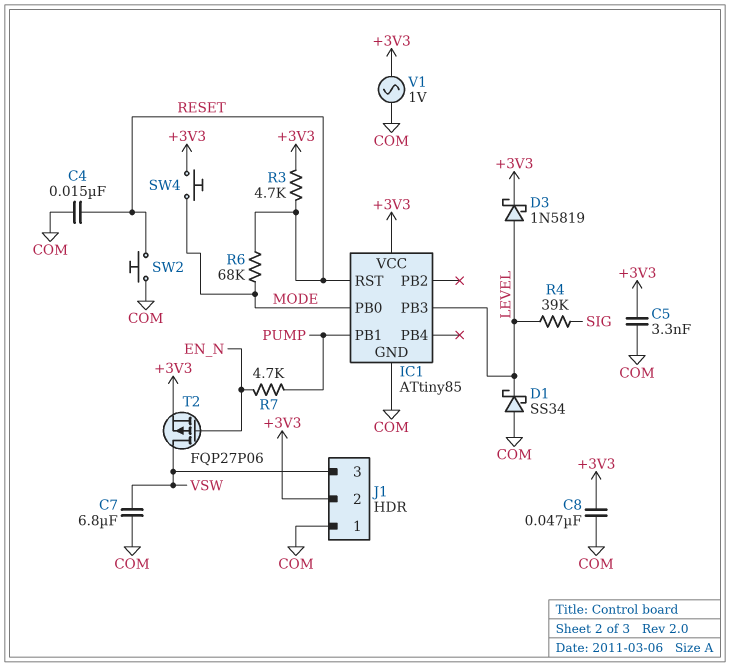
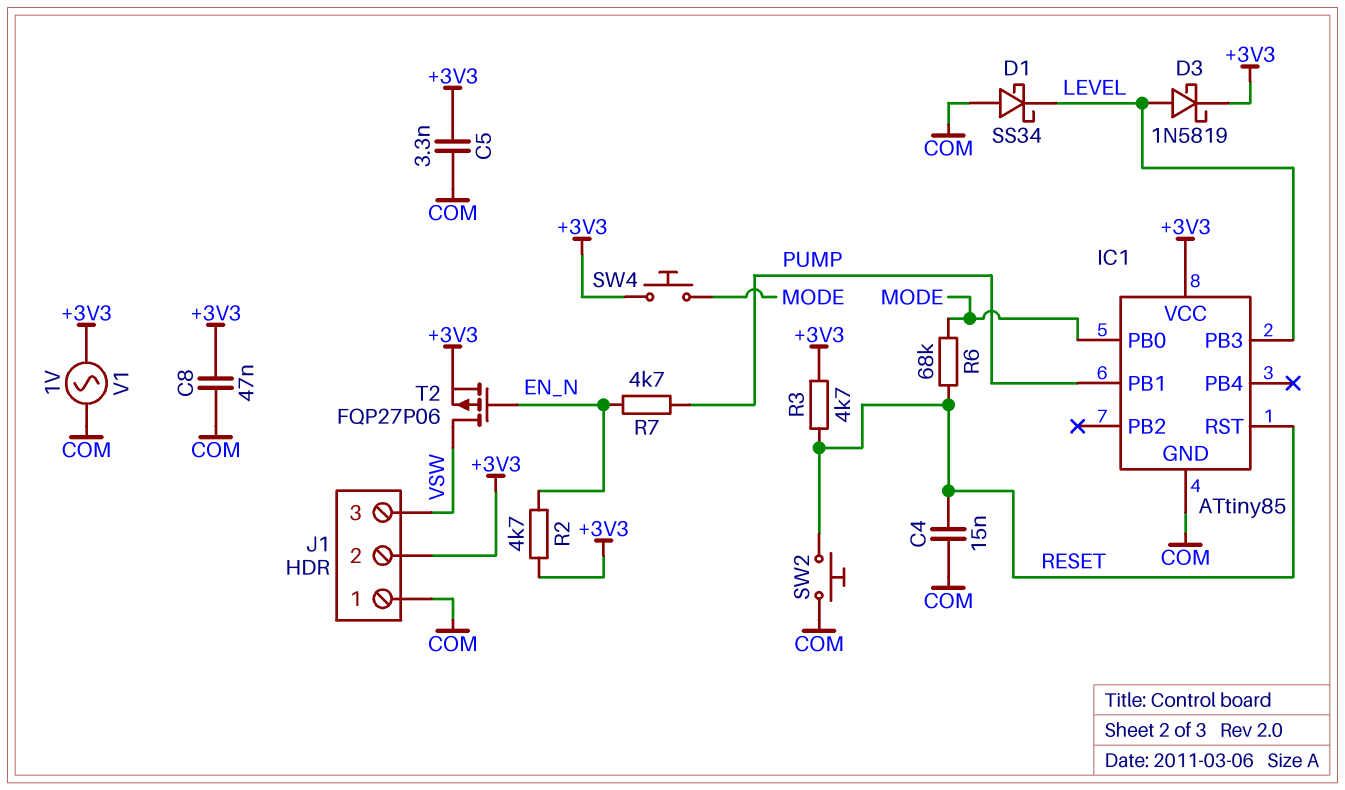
C7: 6.8uF (COM, VSW) -> none
R2: none -> 4.7k (+3V3, EN_N)
R4: 39k (LEVEL, SIG) -> none

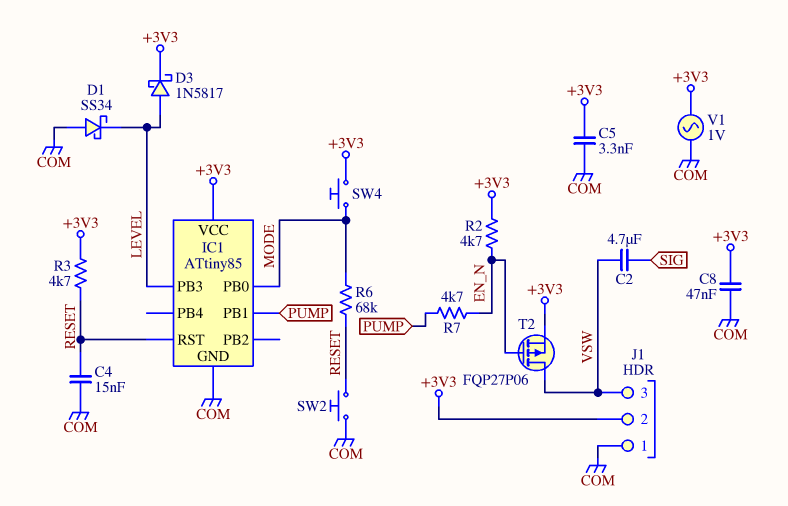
C2: none -> 4.7uF (SIG, VSW)
D3: schottky 1N5819 (A LEVEL, K +3V3) -> schottky 1N5817 (A LEVEL, K +3V3)

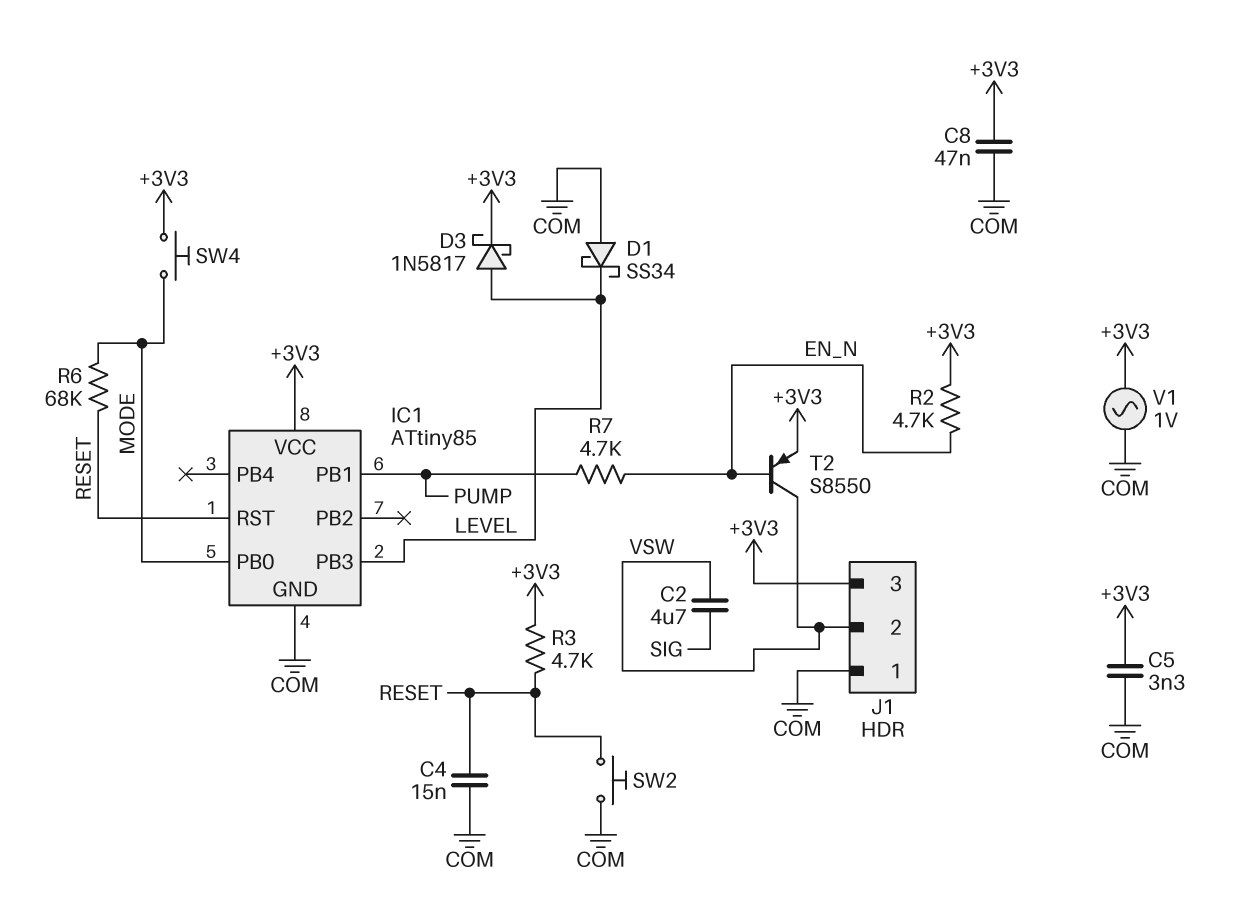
J1 pin 2: +3V3 -> VSW
J1 pin 3: VSW -> +3V3
T2: PMOS FQP27P06 (G EN_N, D VSW, S +3V3) -> PNP S8550 (B EN_N, C VSW, E +3V3)

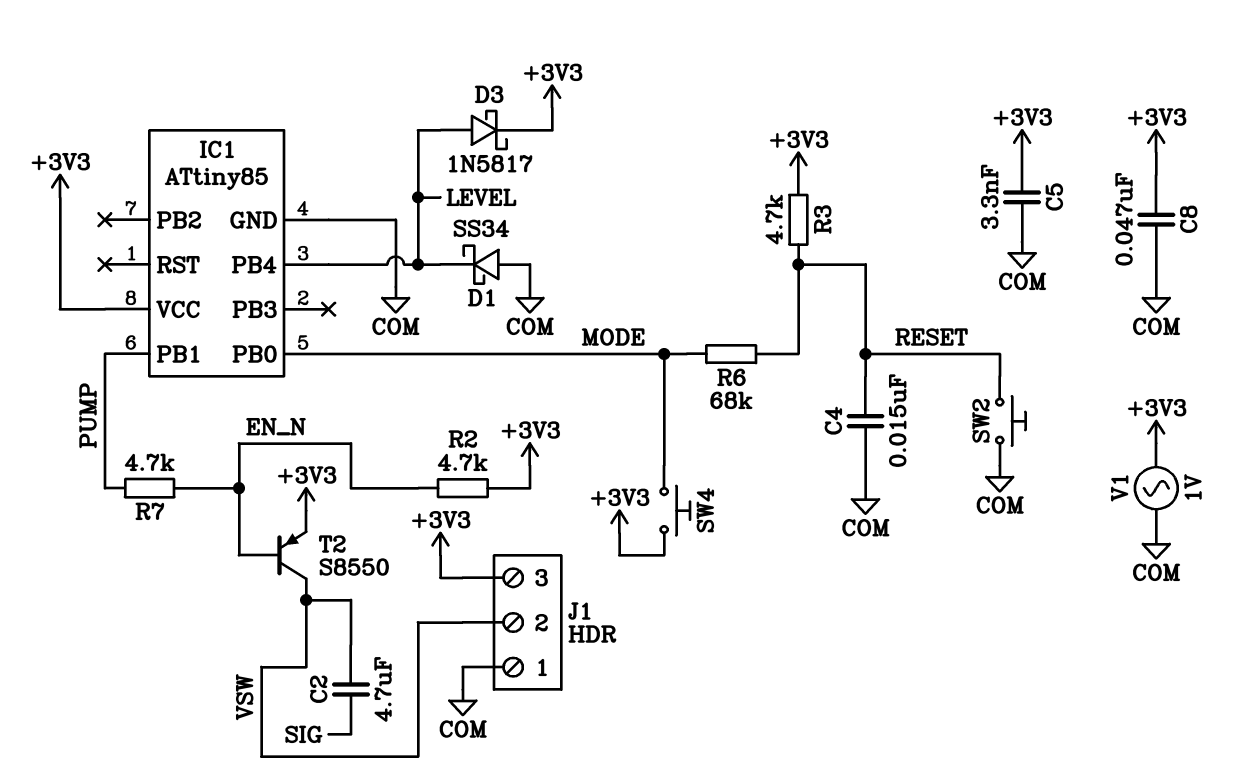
IC1 pin PB3: LEVEL -> none
IC1 pin PB4: none -> LEVEL
IC1 pin RST: RESET -> none

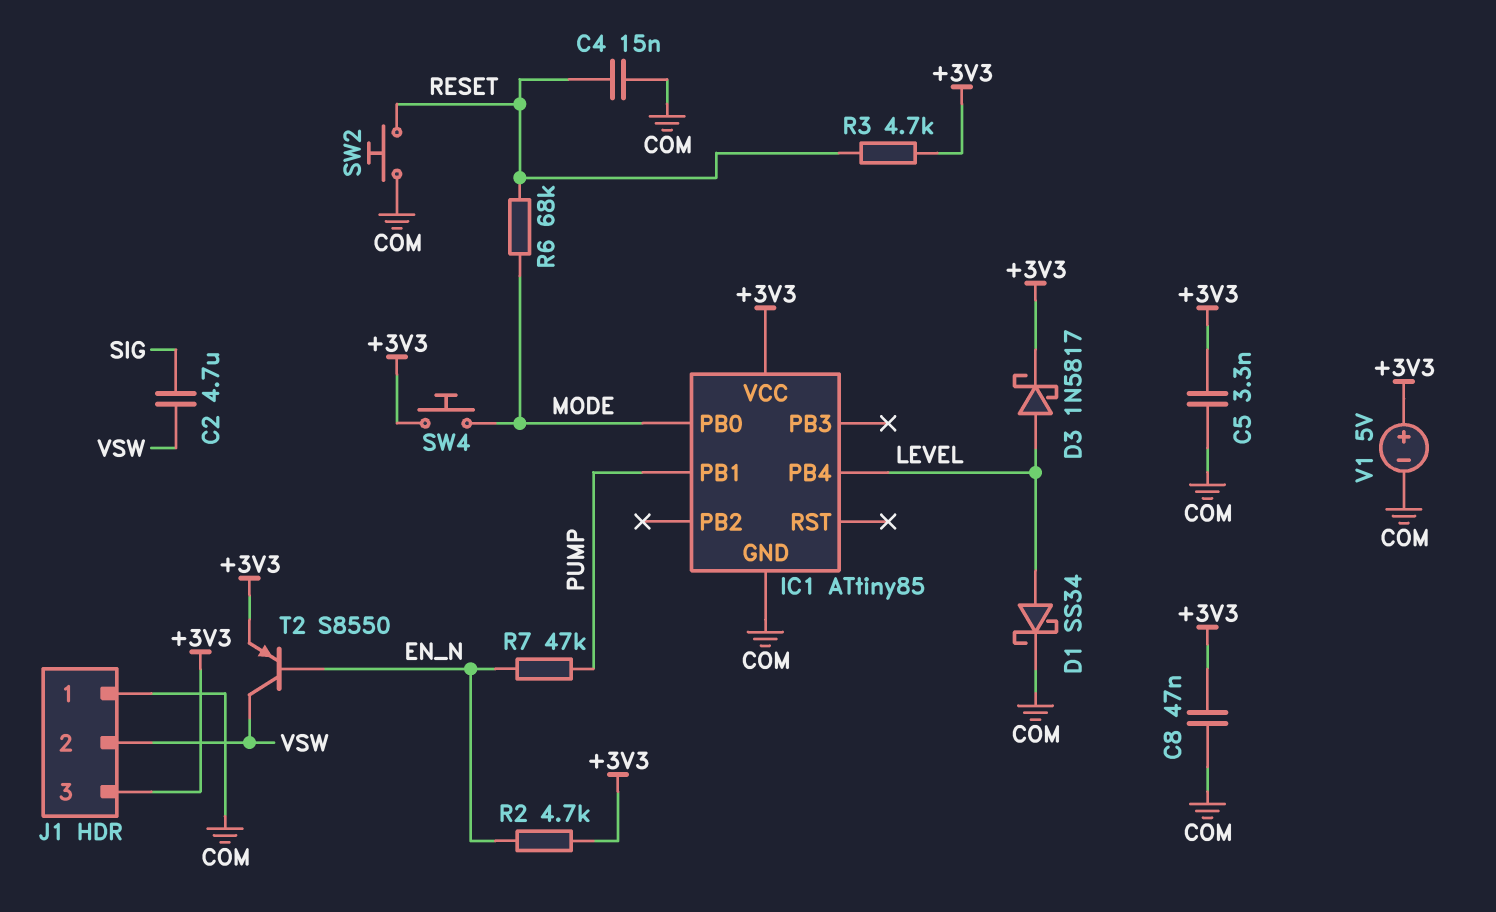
D1: schottky SS34 (A COM, K LEVEL) -> schottky SS34 (A LEVEL, K COM)
R7: 4.7k (EN_N, PUMP) -> 47k (EN_N, PUMP)
V1: AC 1V (+3V3, COM) -> 5V (plus +3V3, minus COM)

